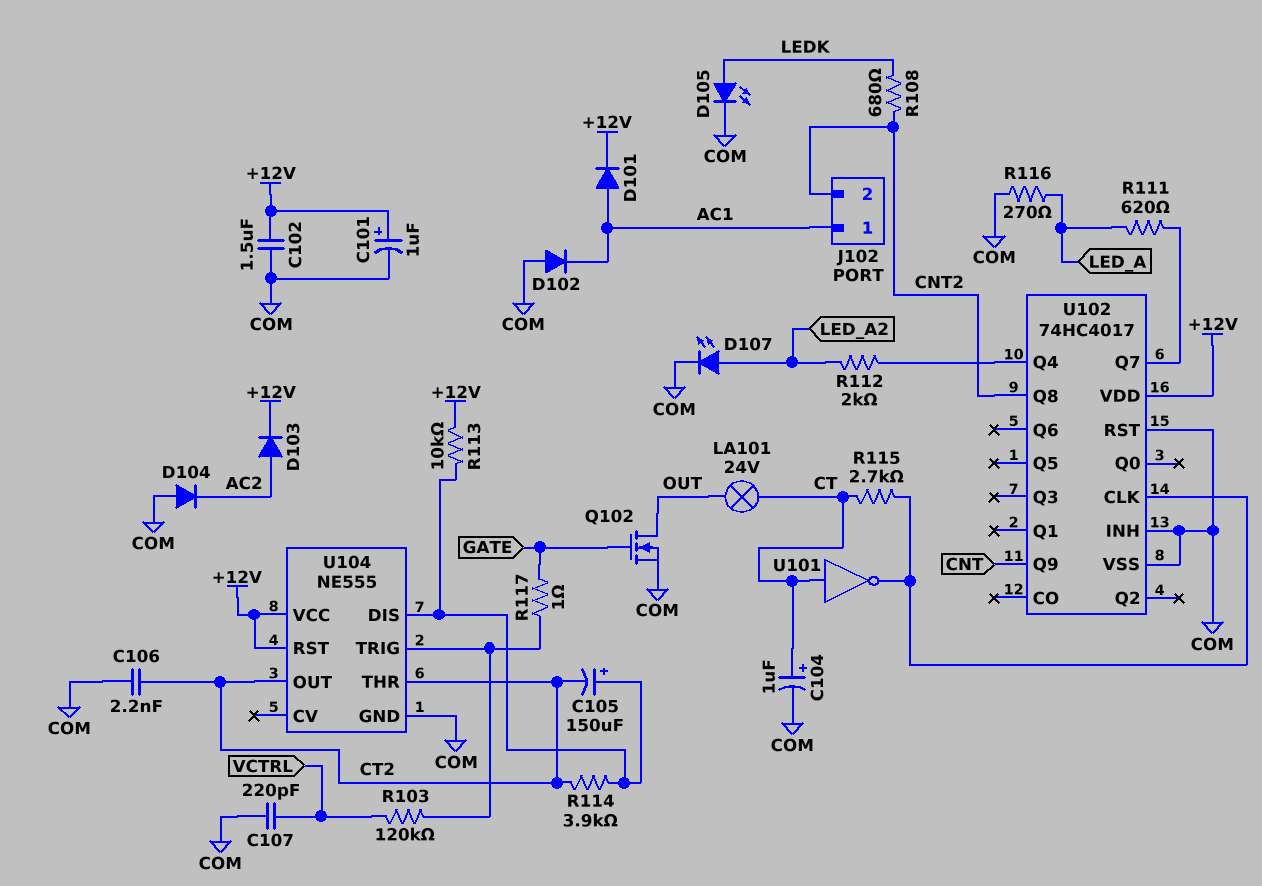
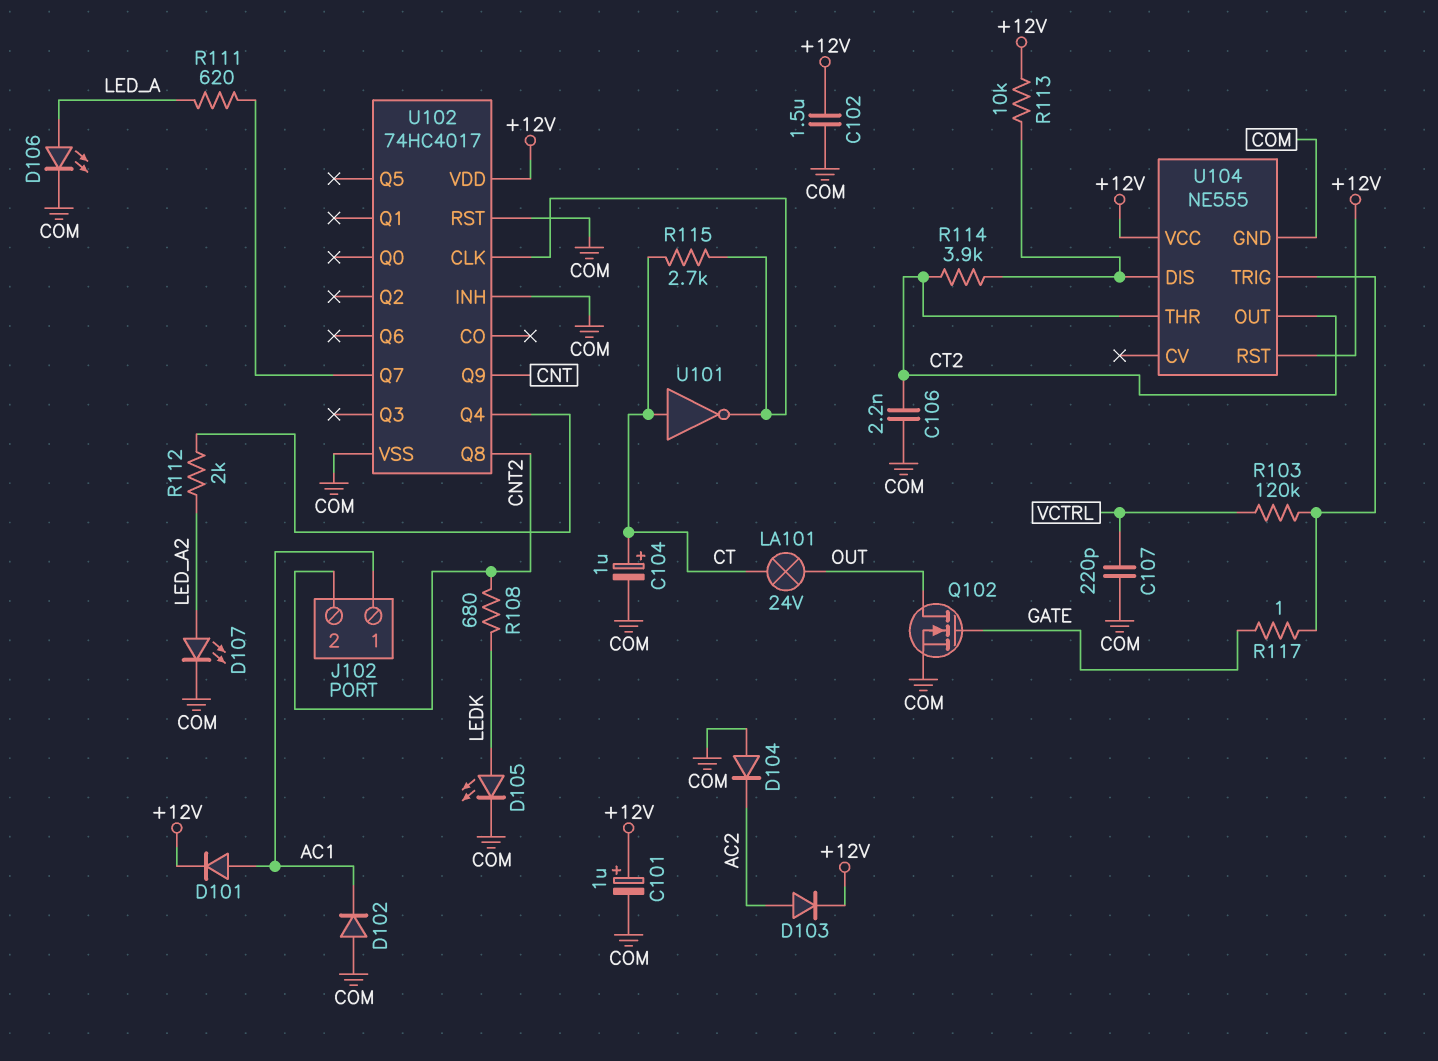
C105: 150uF (plus U104/DIS, minus CT2) -> none
D106: none -> LED (A LED_A, K COM)
R116: 270 (COM, LED_A) -> none

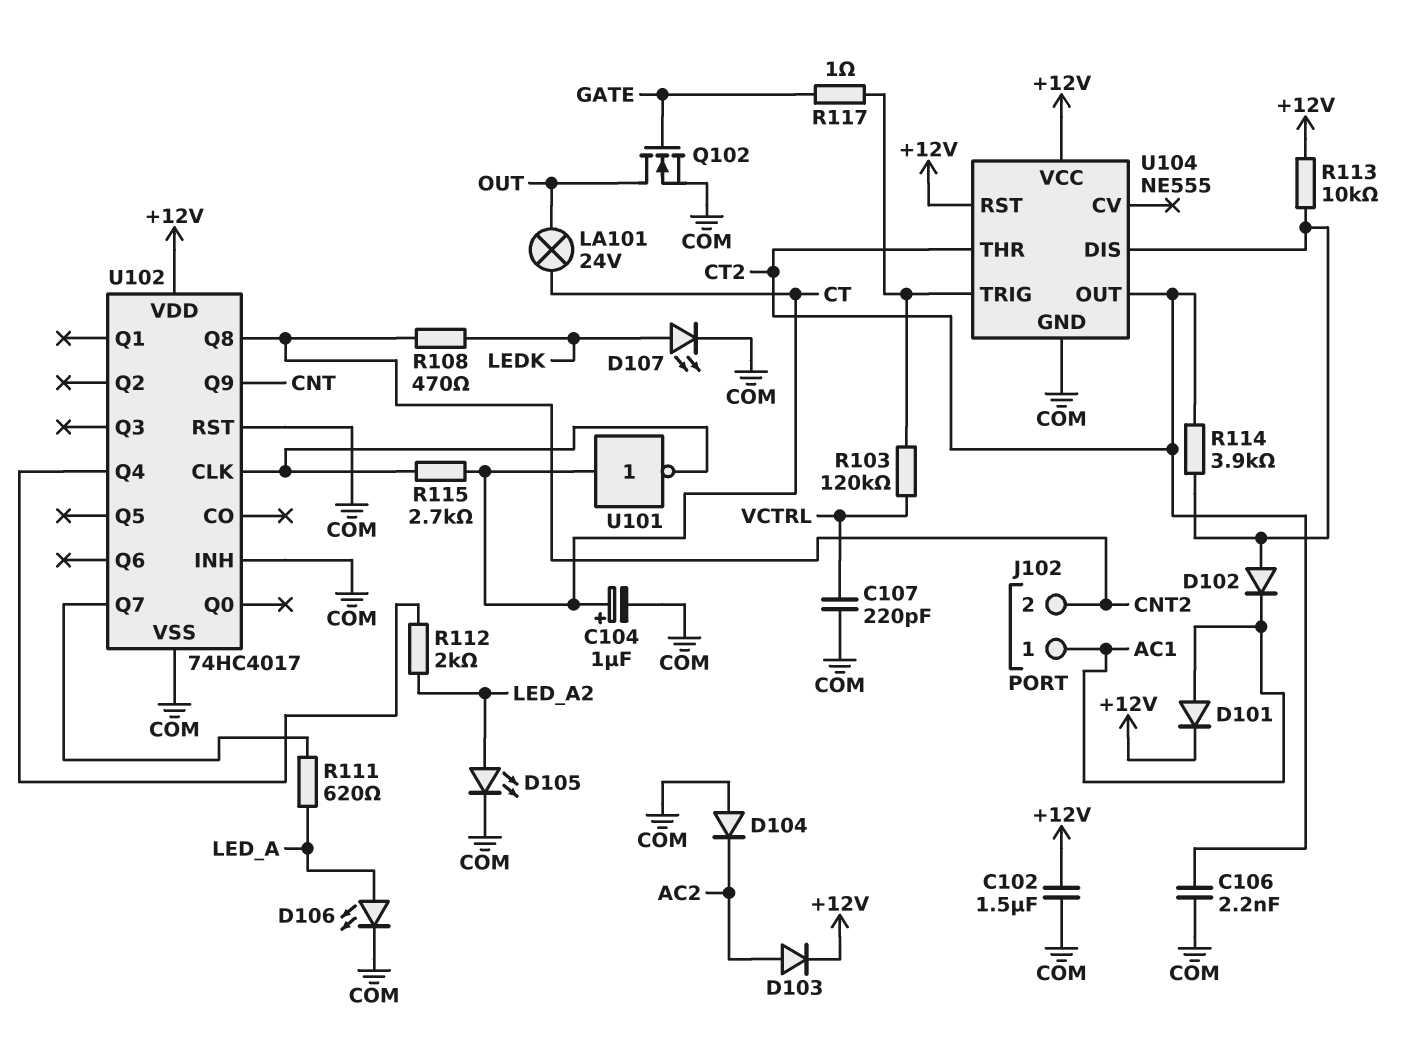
C101: 1uF (plus +12V, minus COM) -> none
D102: diode (A COM, K AC1) -> diode (A U104/DIS, K AC1)
D105: LED (A LEDK, K COM) -> LED (A LED_A2, K COM)
D107: LED (A LED_A2, K COM) -> LED (A LEDK, K COM)
R108: 680 (CNT2, LEDK) -> 470 (CNT2, LEDK)

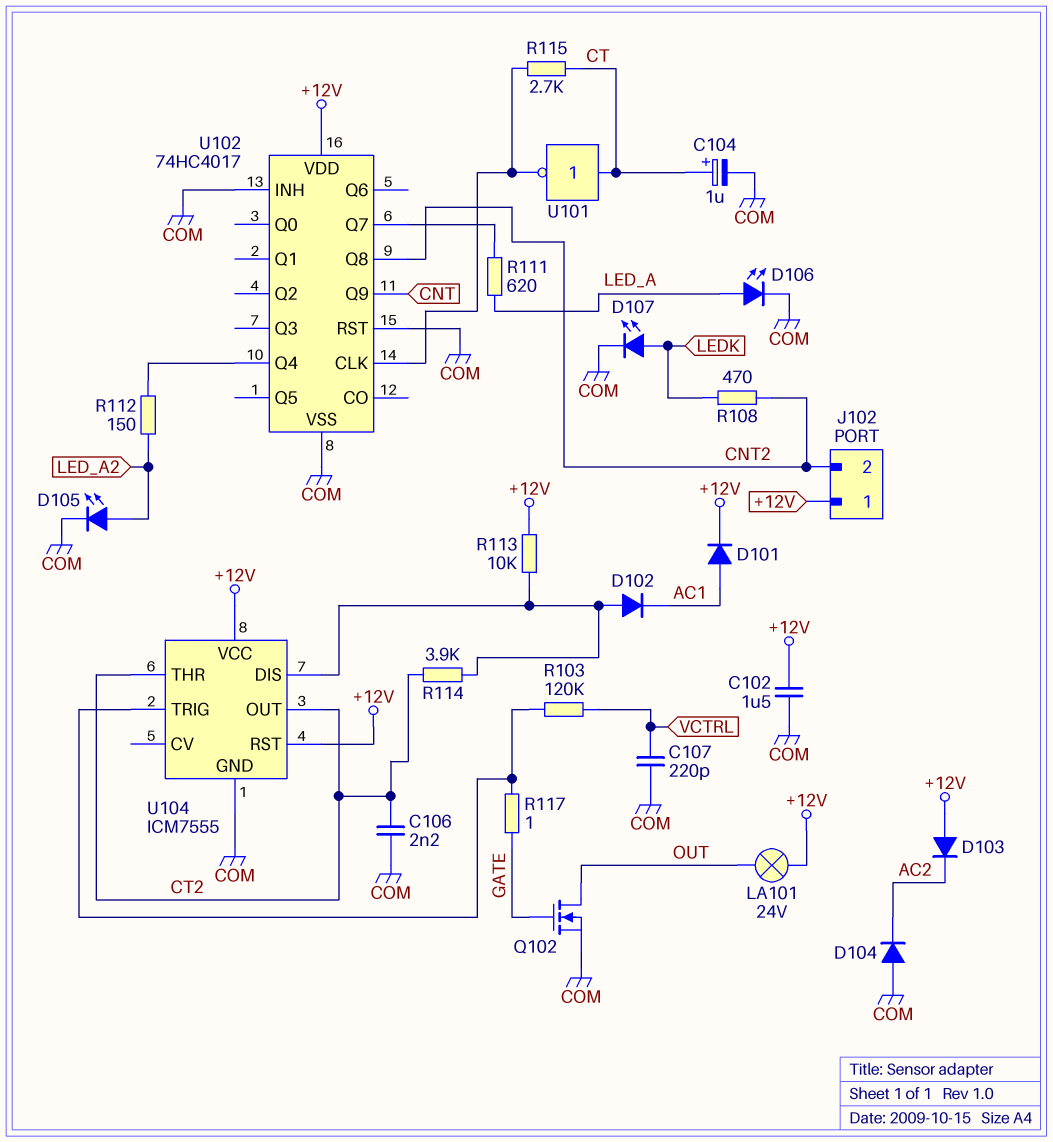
D103: diode (A AC2, K +12V) -> diode (A +12V, K AC2)
J102 pin 1: AC1 -> +12V
LA101: lamp 24V (CT, OUT) -> lamp 24V (+12V, OUT)
R112: 2k (LED_A2, U102/Q4) -> 150 (LED_A2, U102/Q4)
U104: NE555 -> ICM7555

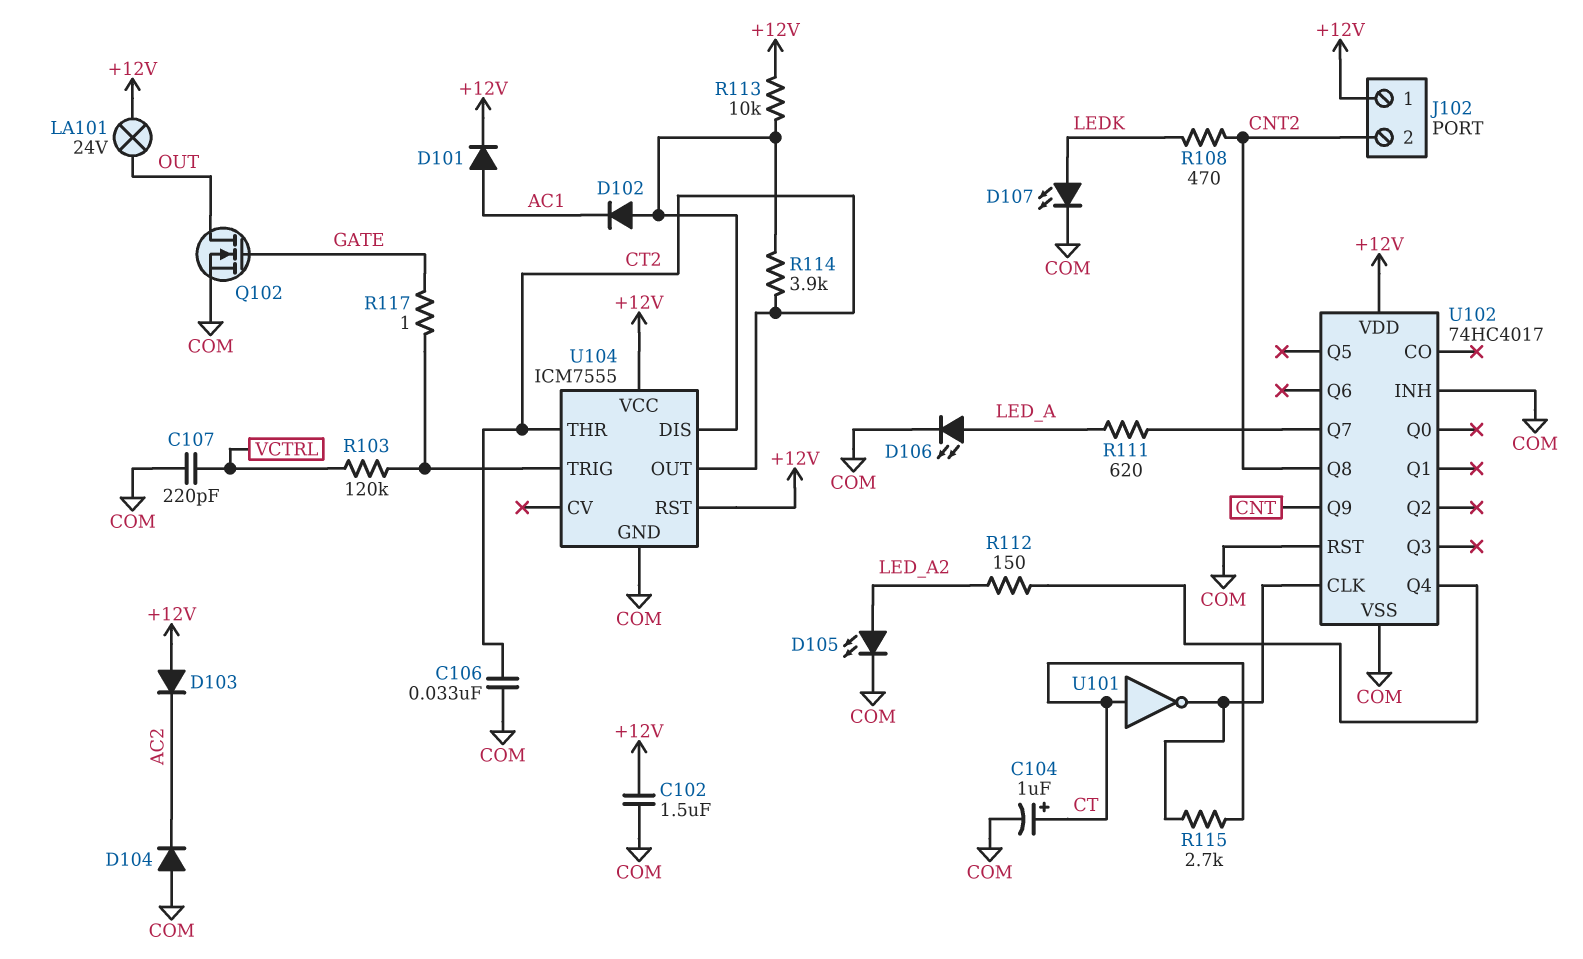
C106: 2.2nF (COM, CT2) -> 33nF (COM, CT2)

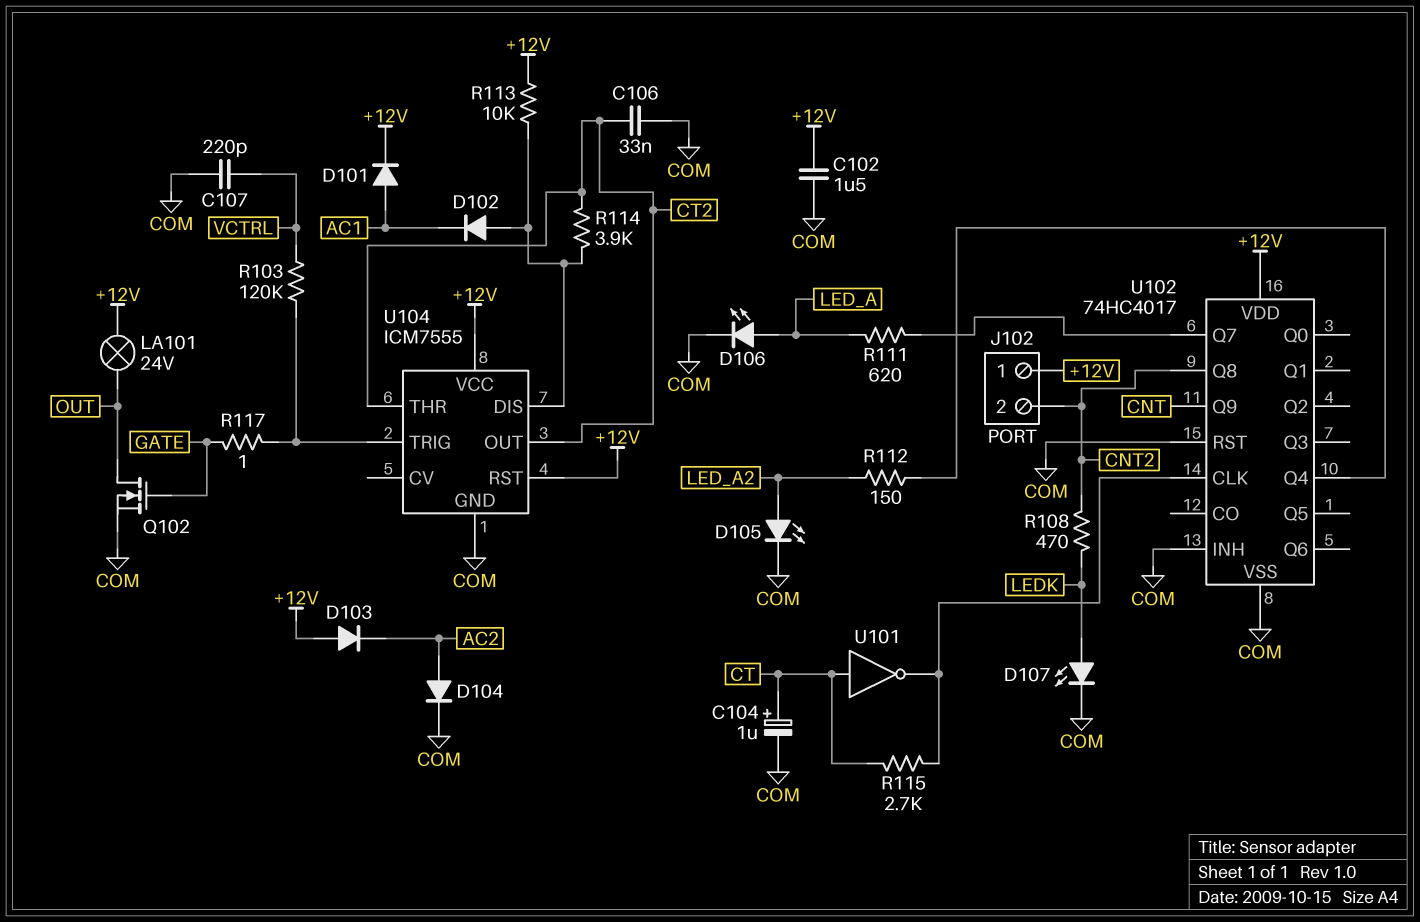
D104: diode (A COM, K AC2) -> diode (A AC2, K COM)

